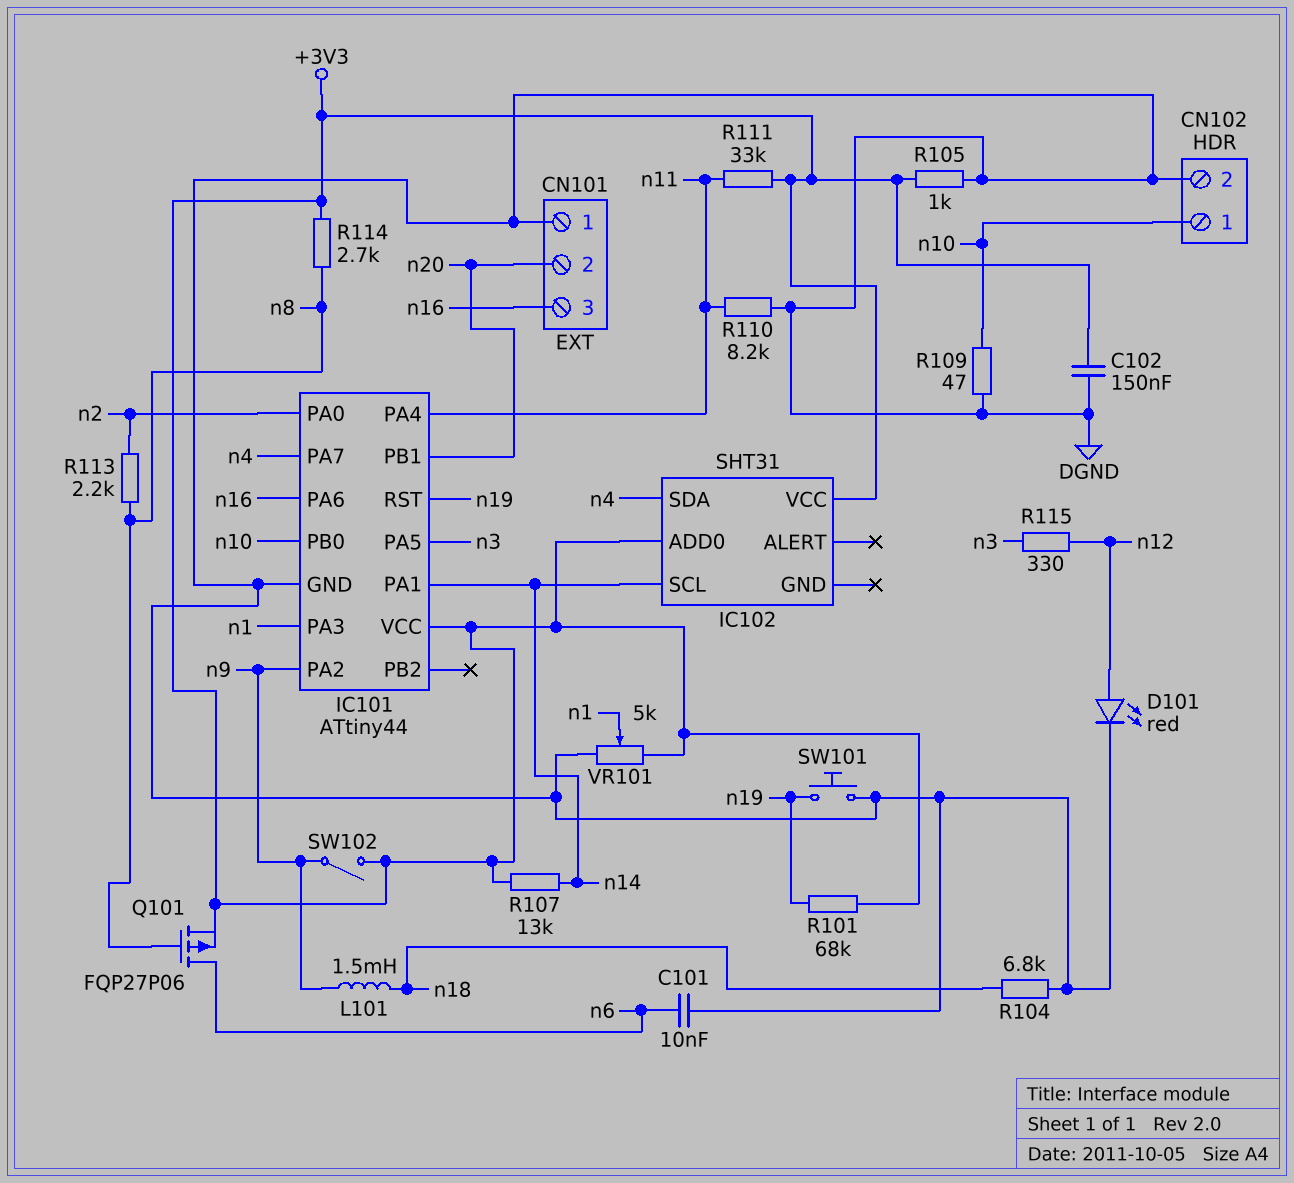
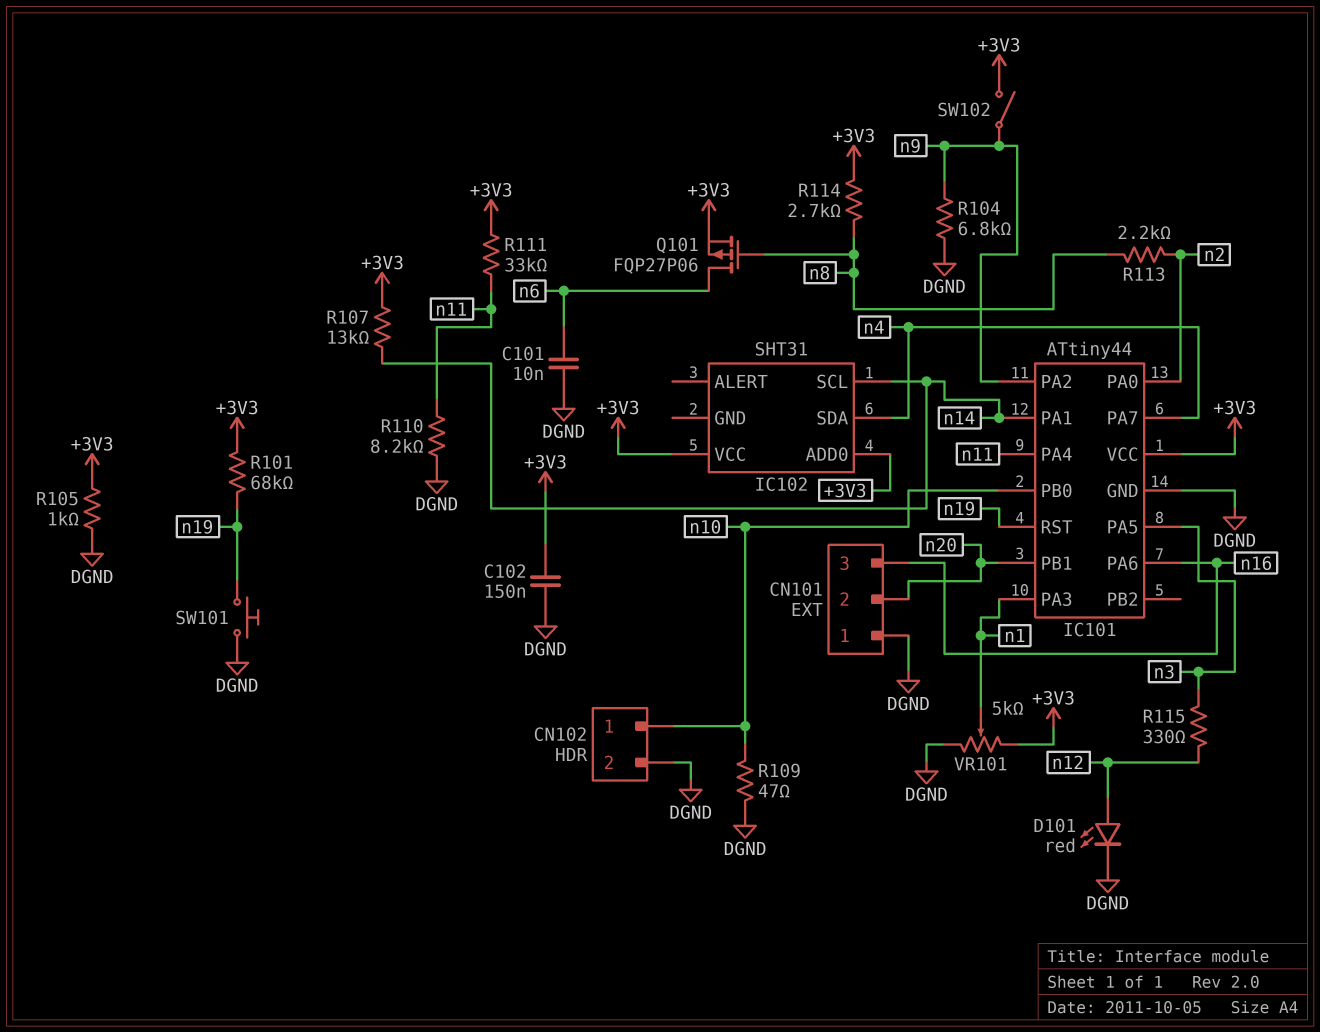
L101: 1.5mH (n9, n18) -> none
R104: 6.8k (DGND, n18) -> 6.8k (DGND, n9)

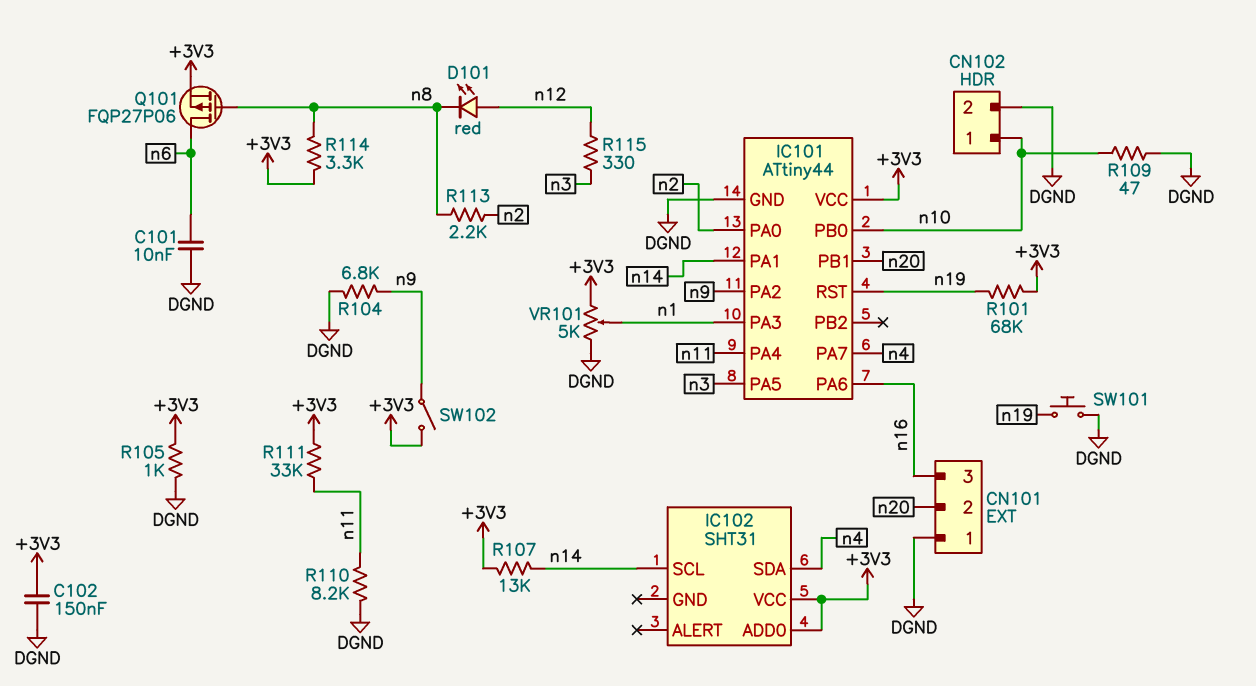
D101: LED red (A n12, K DGND) -> LED red (A n12, K n8)
R114: 2.7k (+3V3, n8) -> 3.3k (+3V3, n8)

